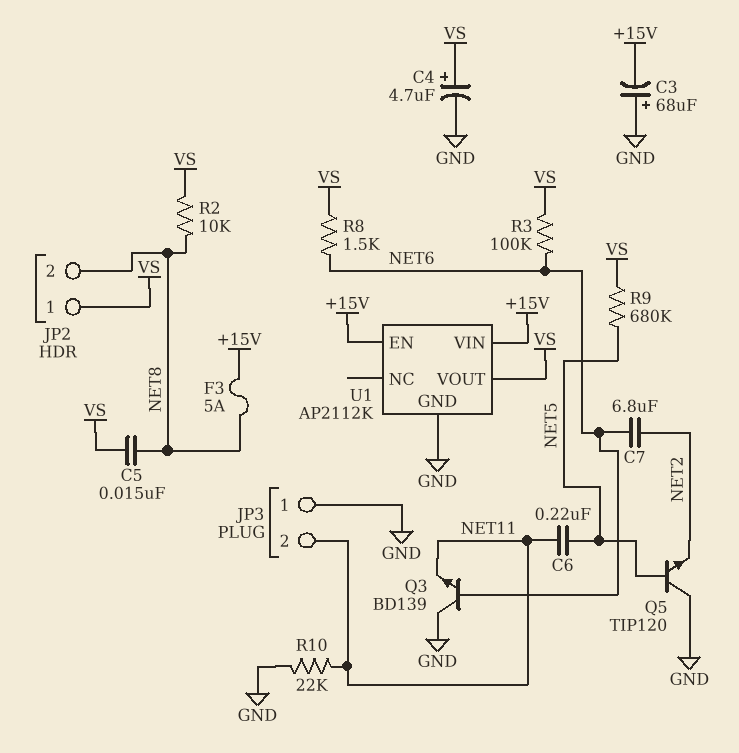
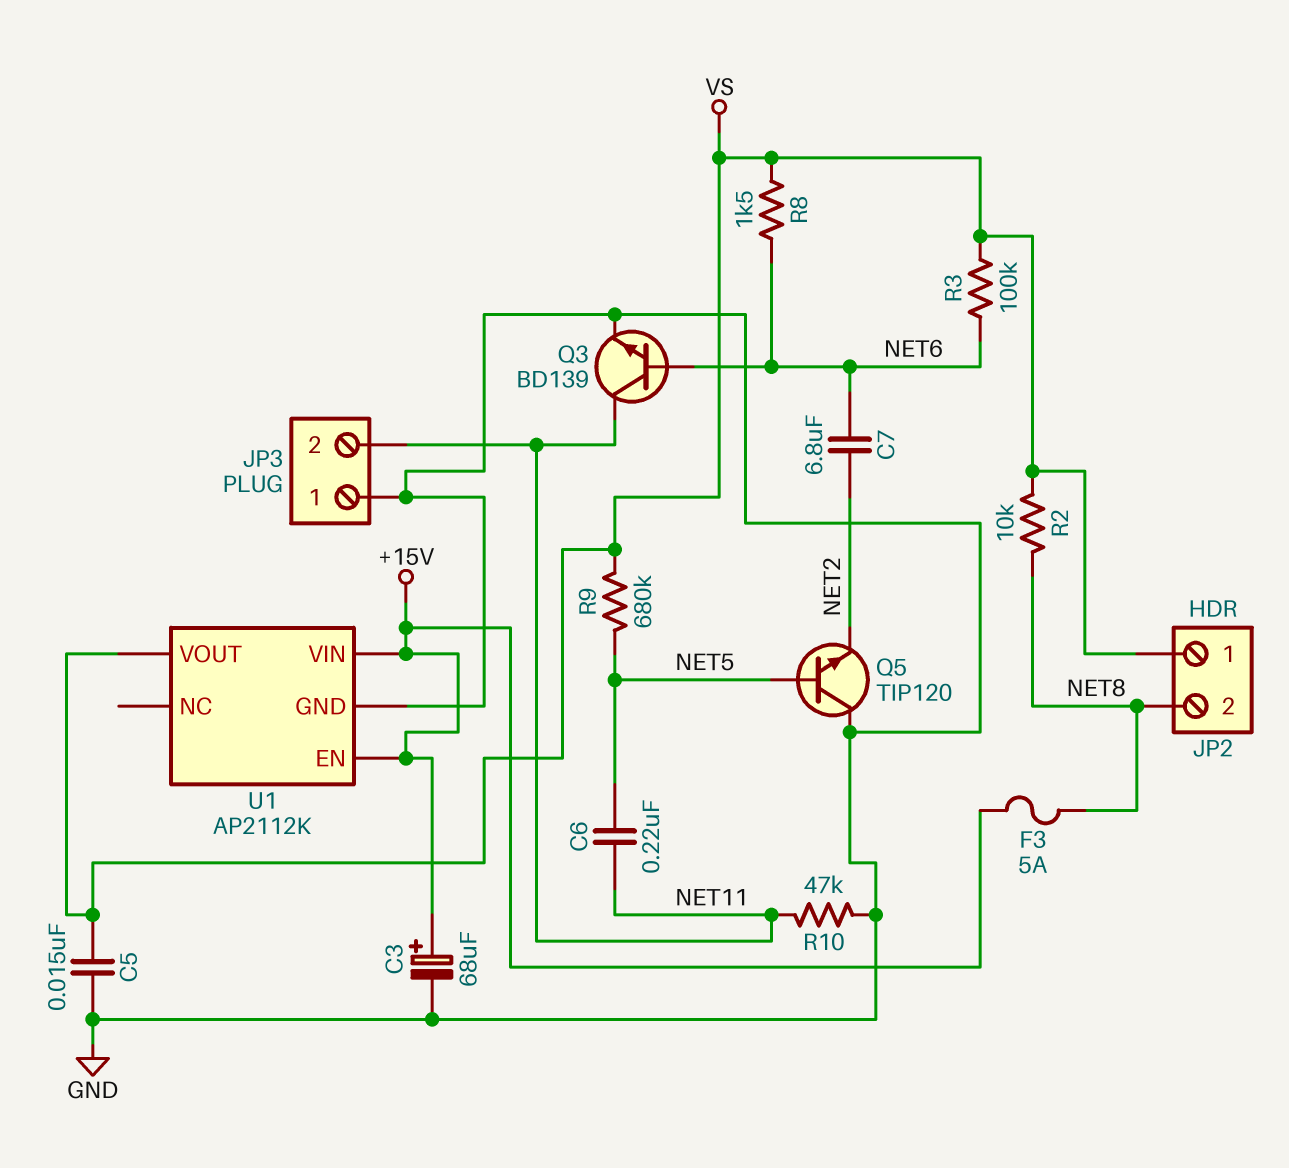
C3: 68uF (plus GND, minus +15V) -> 68uF (plus +15V, minus GND)
C4: 4.7uF (plus VS, minus GND) -> none
C5: 15nF (NET8, VS) -> 15nF (GND, VS)
Q3: NPN BD139 (B NET6, C GND, E NET11) -> NPN BD139 (B NET6, C NET11, E GND)
R10: 22k (GND, NET11) -> 47k (GND, NET11)

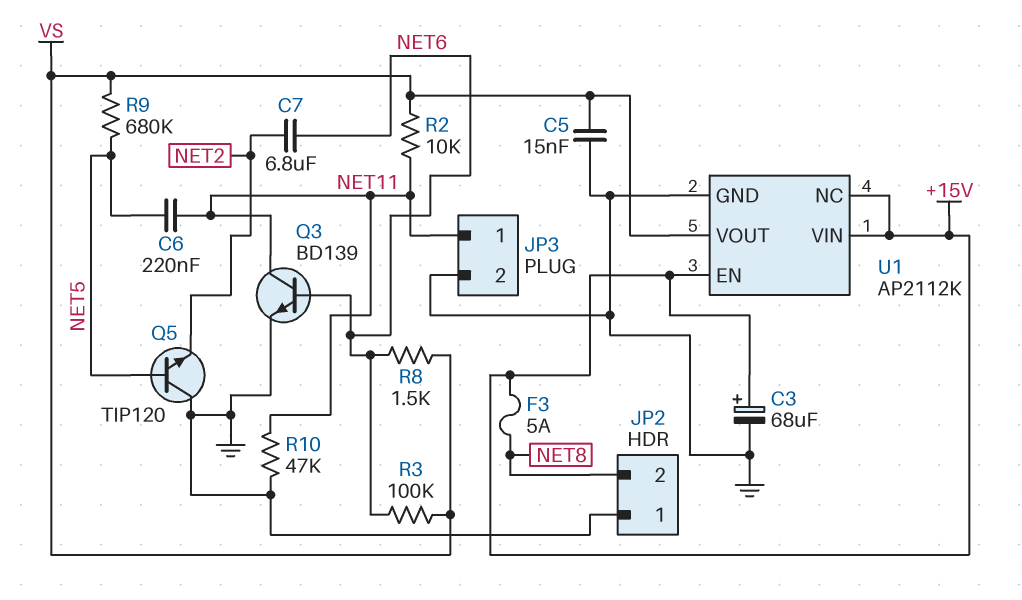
JP2 pin 1: VS -> GND
JP3 pin 1: GND -> NET11
JP3 pin 2: NET11 -> GND
R2: 10k (NET8, VS) -> 10k (NET11, VS)
U1 pin NC: none -> +15V

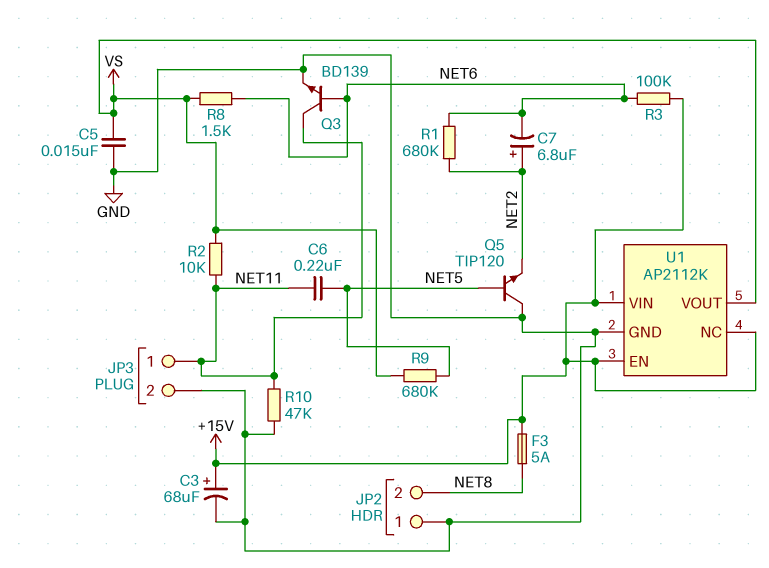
C7: 6.8uF (NET2, NET6) -> 6.8uF (plus NET2, minus NET6)
R1: none -> 680k (NET2, NET6)
R3: 100k (NET6, VS) -> 100k (+15V, NET6)

